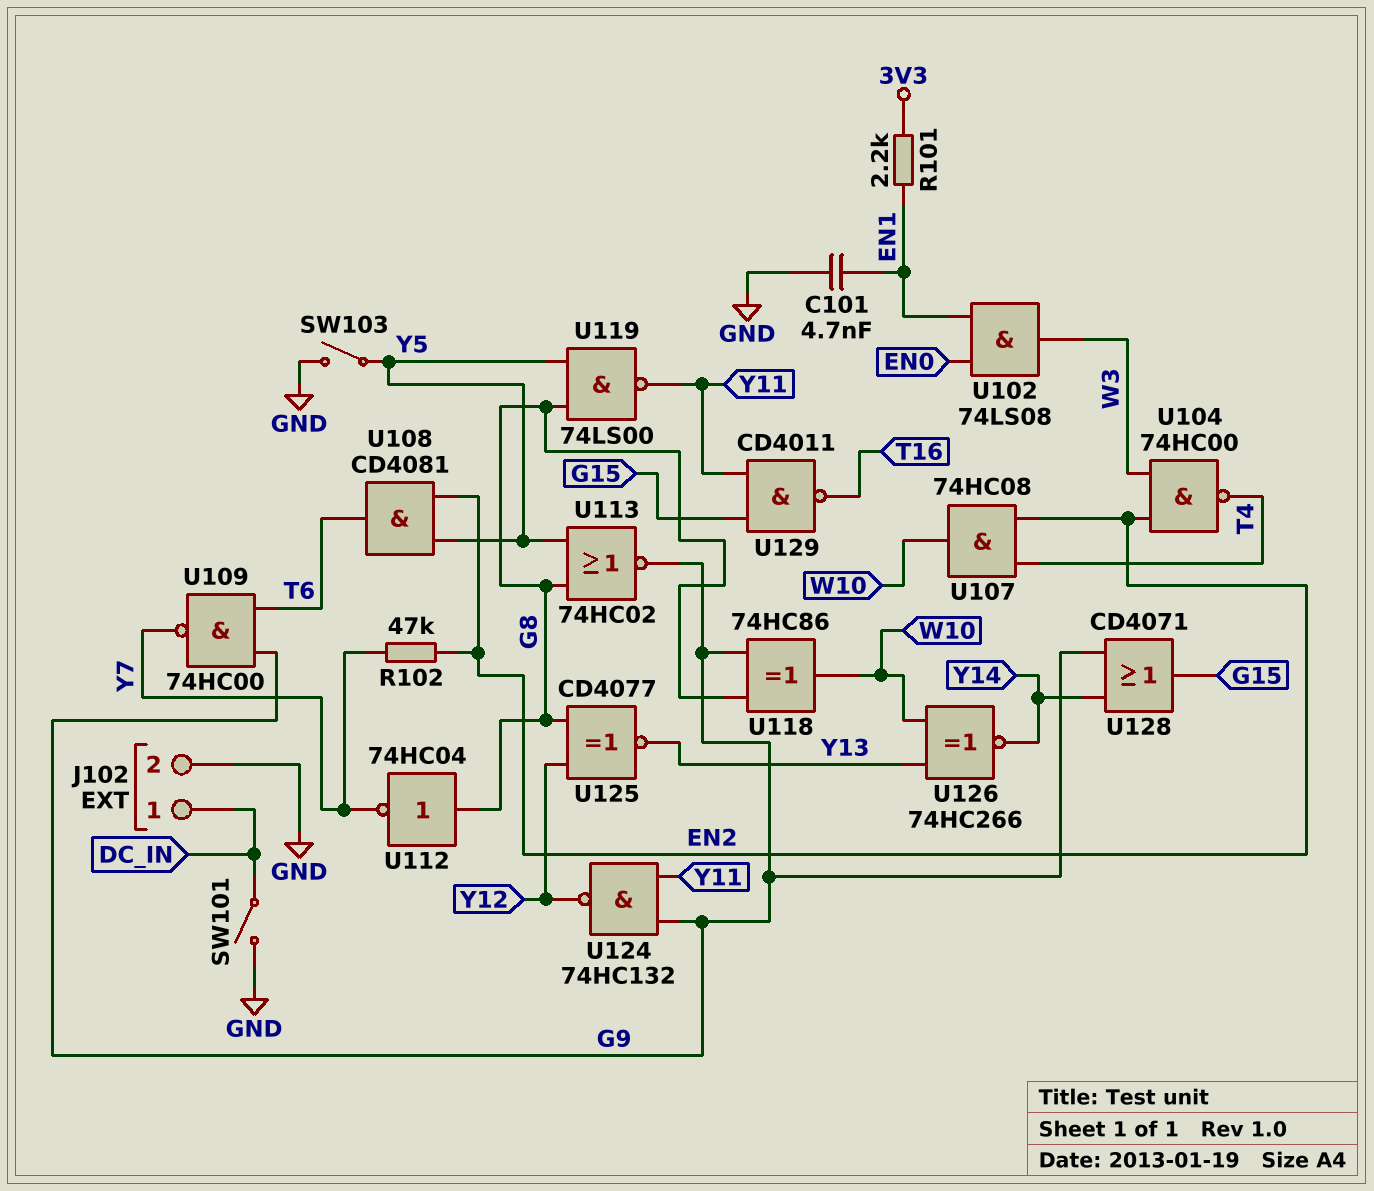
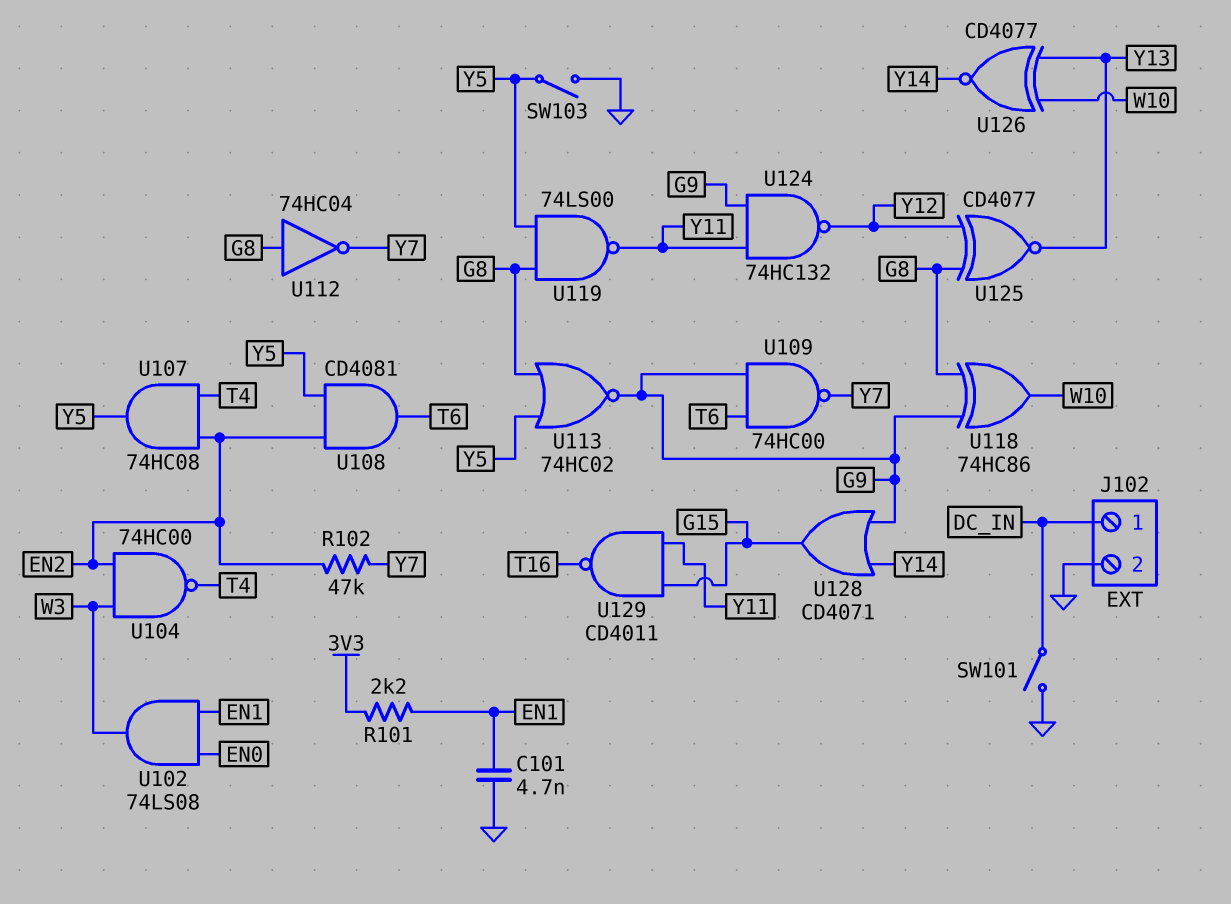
U107: AND 74HC08 (in EN2, in T4, out W10) -> AND 74HC08 (in EN2, in T4, out Y5)
U126: XNOR 74HC266 (in W10, in Y13, out Y14) -> XNOR CD4077 (in W10, in Y13, out Y14)

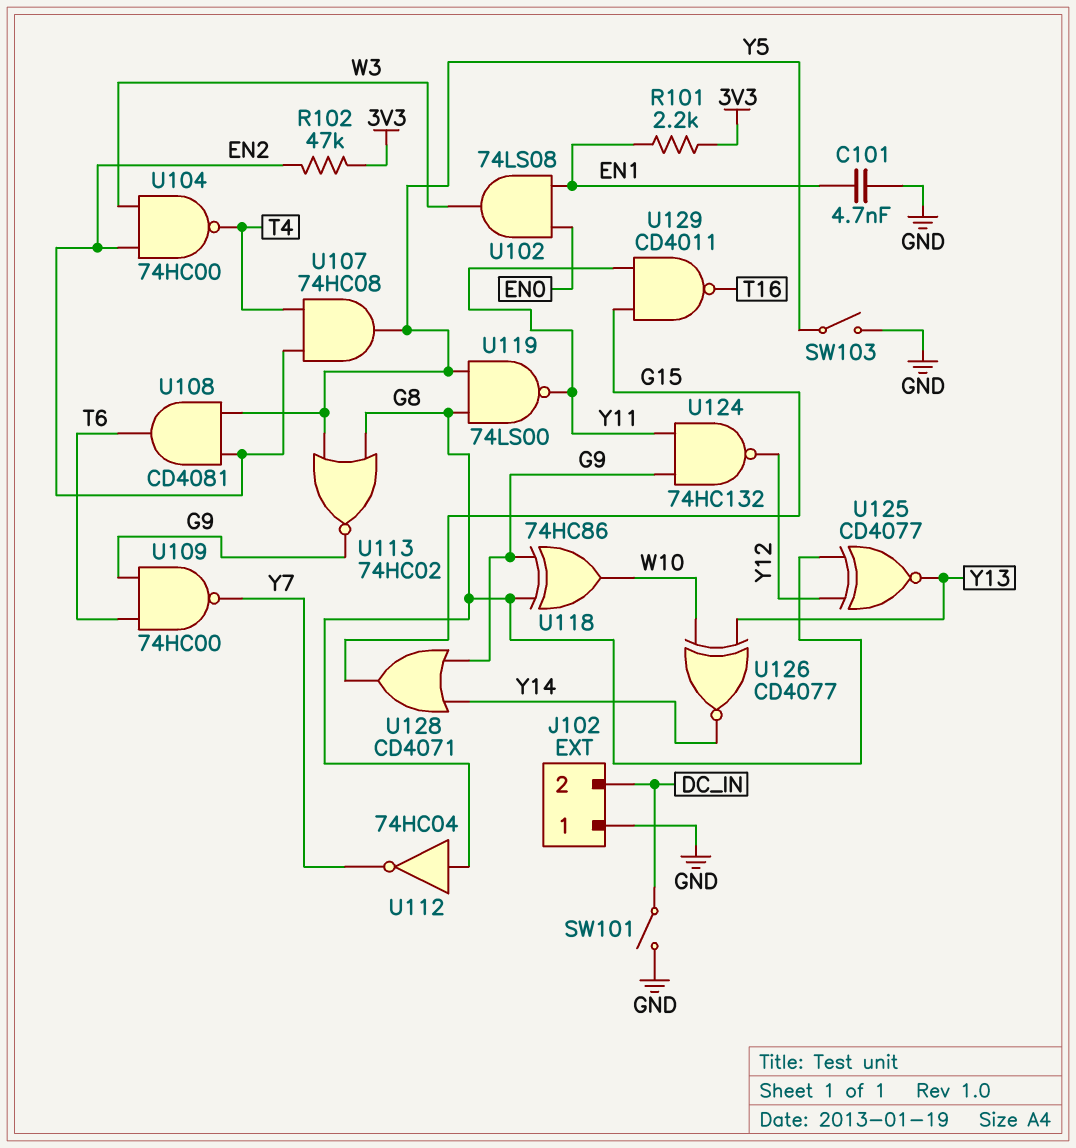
J102 pin 1: DC_IN -> GND
J102 pin 2: GND -> DC_IN
R102: 47k (EN2, Y7) -> 47k (3V3, EN2)

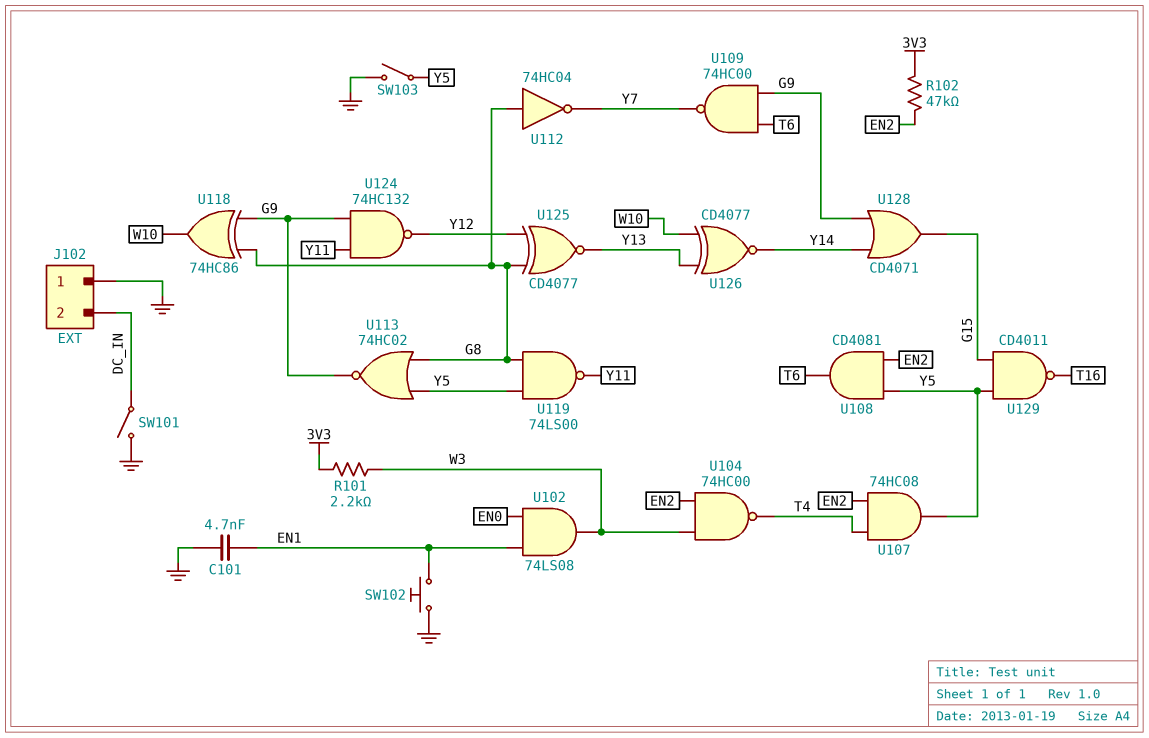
R101: 2.2k (3V3, EN1) -> 2.2k (3V3, W3)
SW102: none -> button (EN1, GND)
U129: NAND CD4011 (in G15, in Y11, out T16) -> NAND CD4011 (in G15, in Y5, out T16)

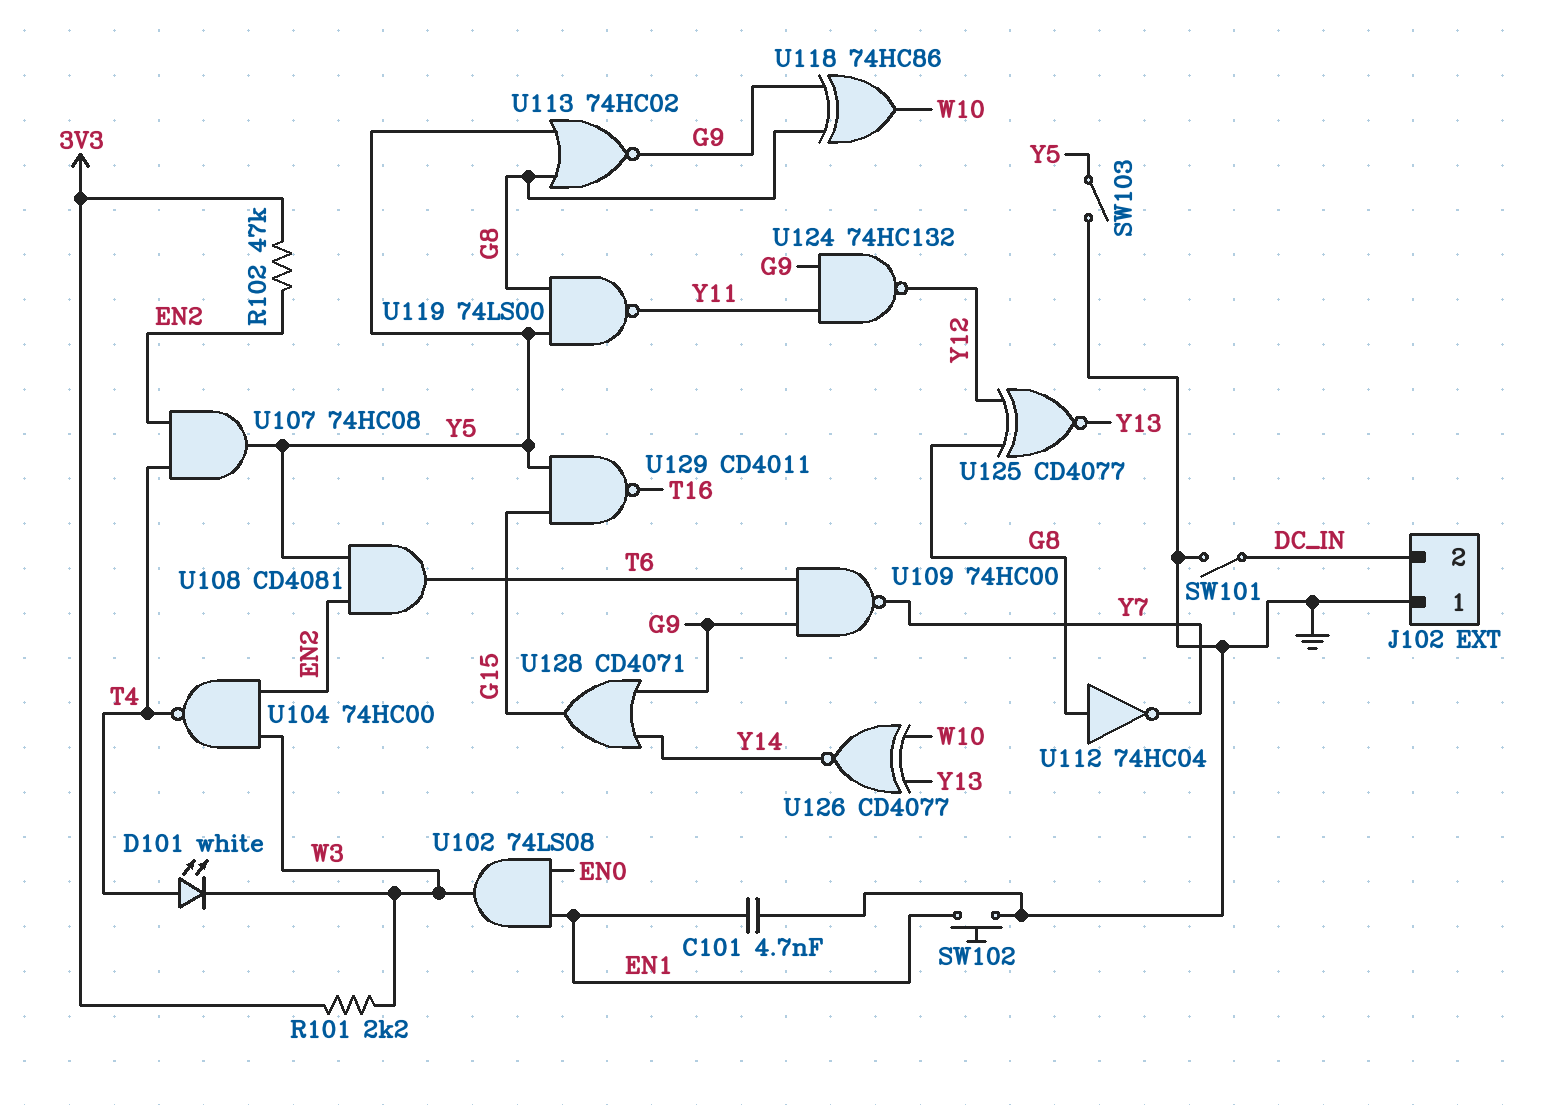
D101: none -> LED white (A T4, K W3)

